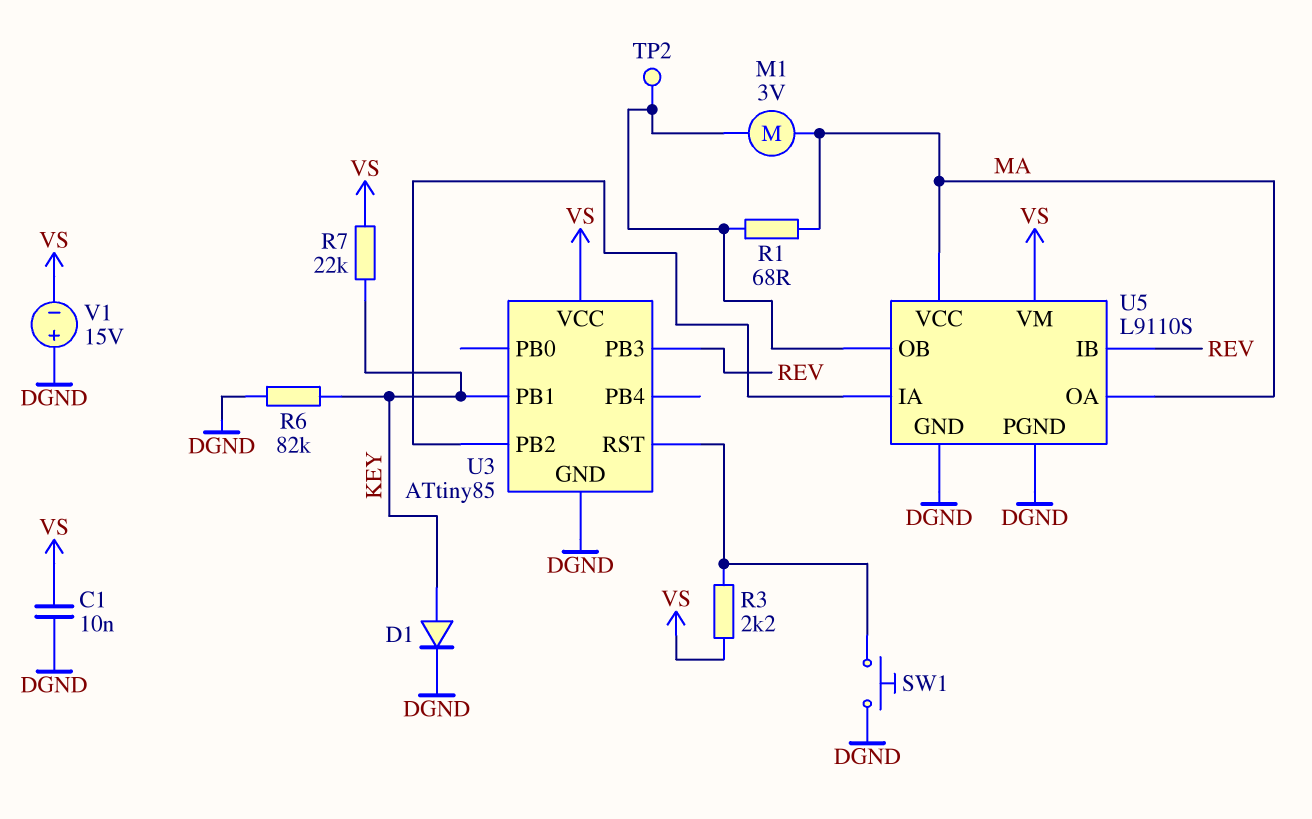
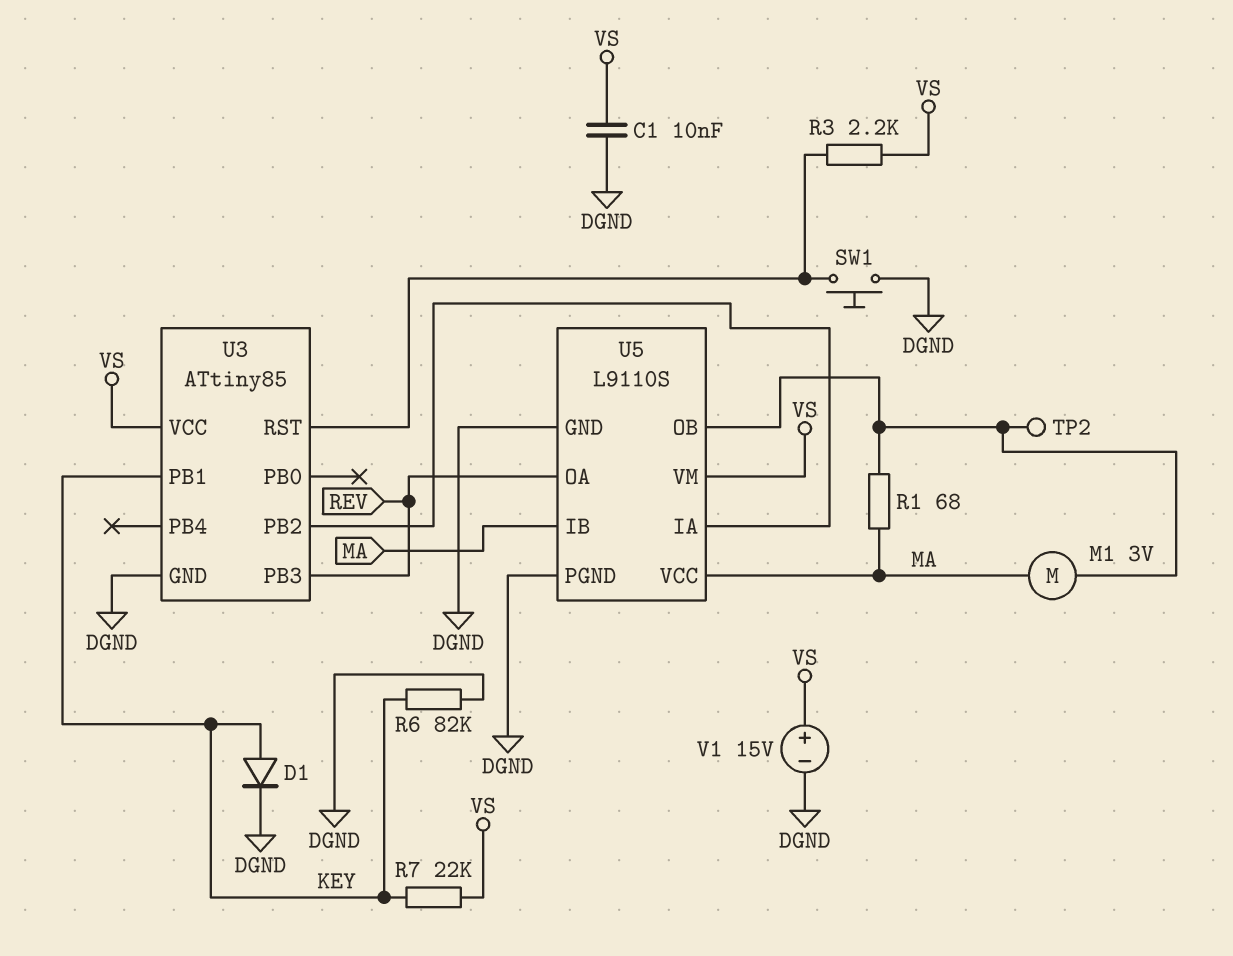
U5 pin IB: REV -> MA
U5 pin OA: MA -> REV
V1: 15V (plus DGND, minus VS) -> 15V (plus VS, minus DGND)

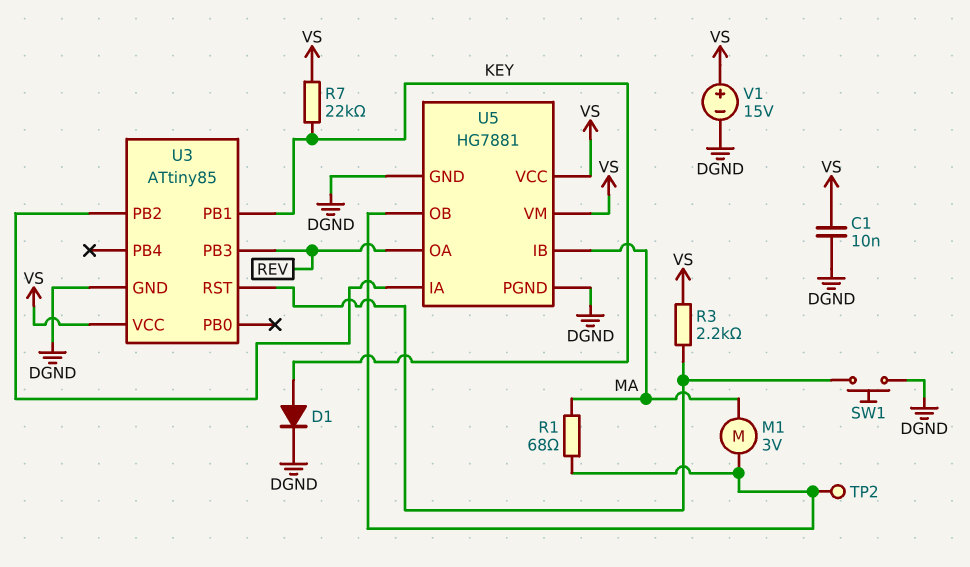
R6: 82k (DGND, KEY) -> none
U5: L9110S -> HG7881
U5 pin VCC: MA -> VS

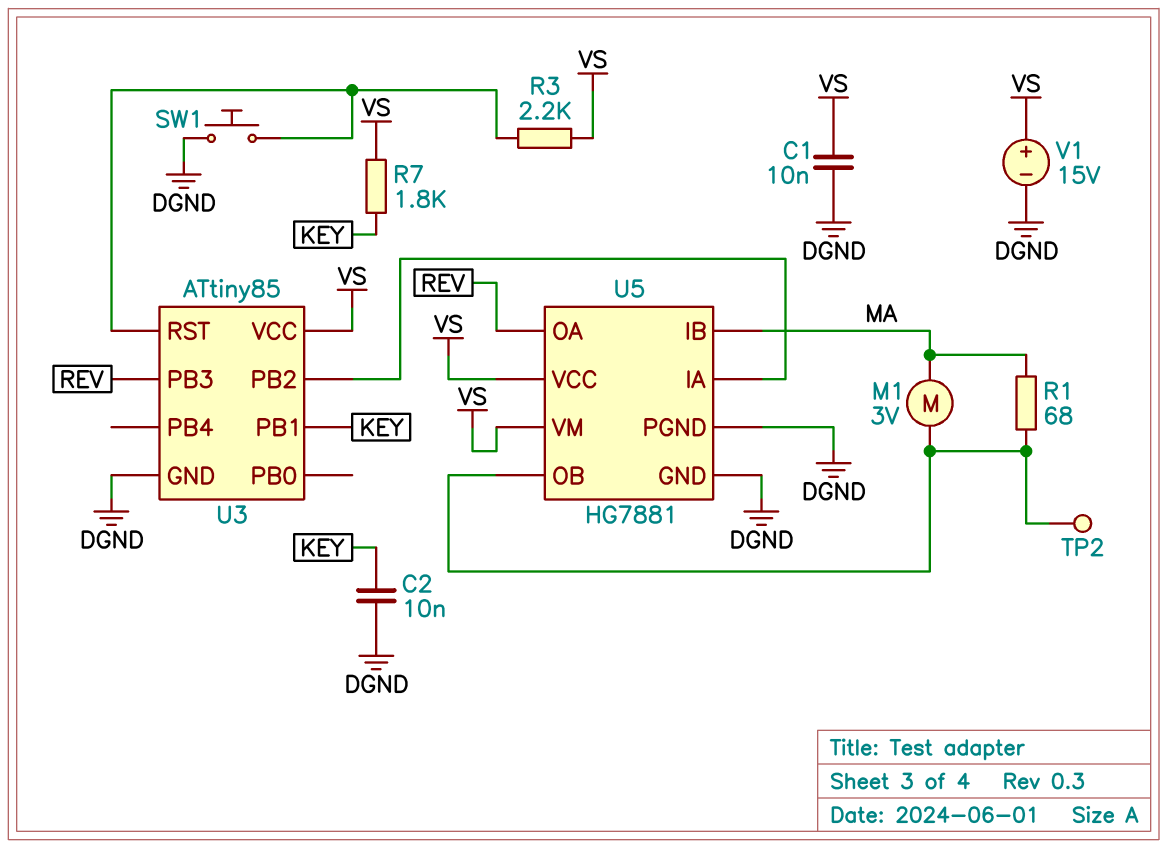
C2: none -> 10nF (DGND, KEY)
D1: diode (A KEY, K DGND) -> none
R7: 22k (KEY, VS) -> 1.8k (KEY, VS)

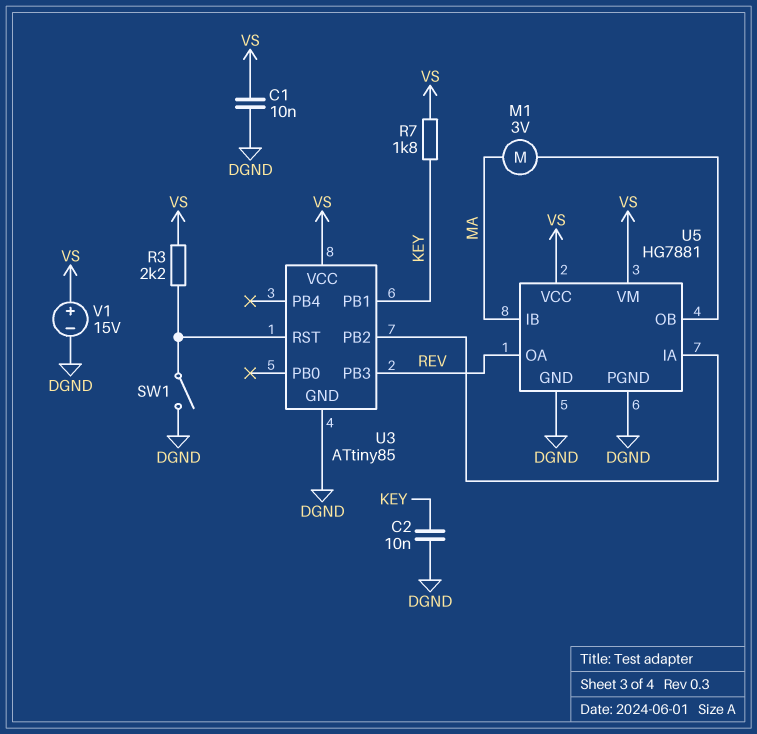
R1: 68 (MA, U5/OB) -> none
SW1: button (DGND, U3/RST) -> switch (DGND, U3/RST)
TP2: test point (U5/OB) -> none

